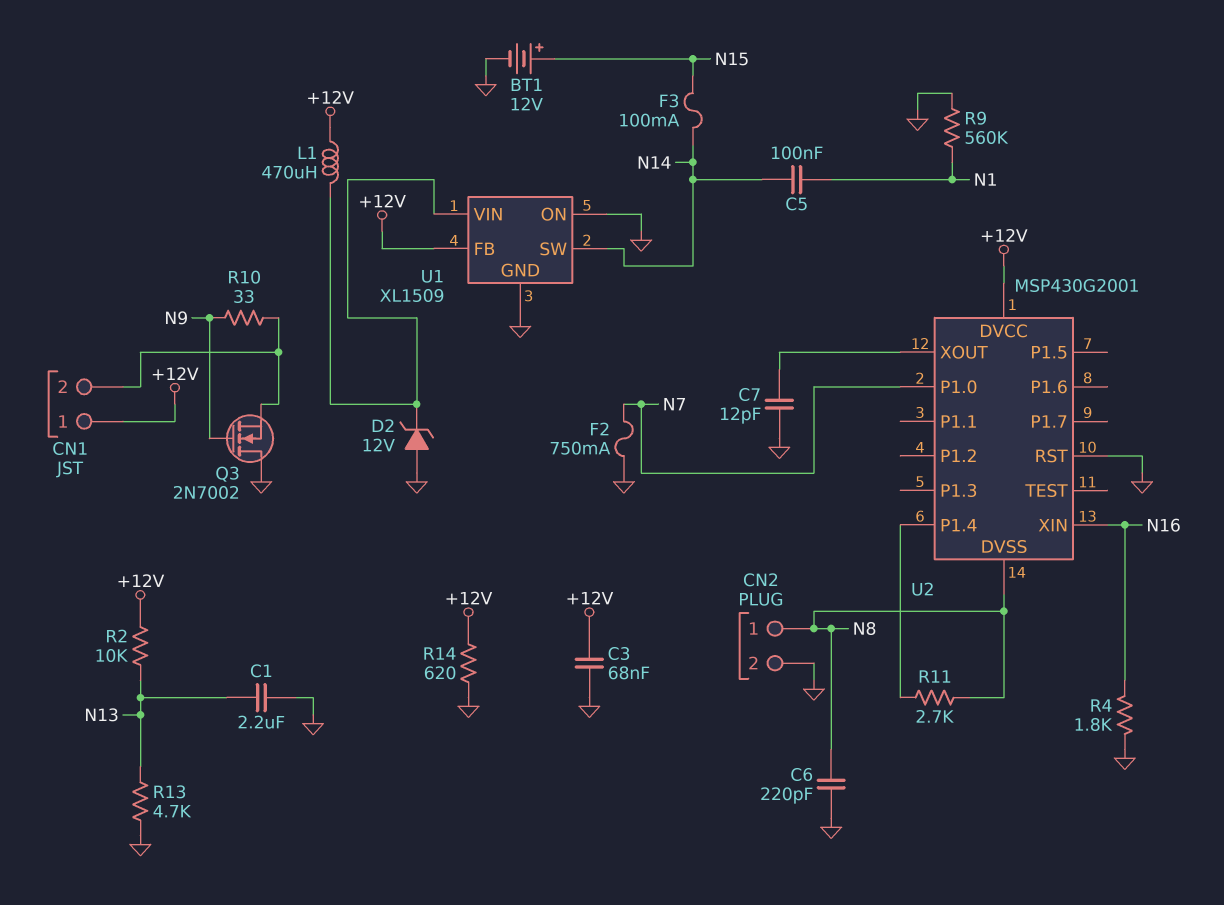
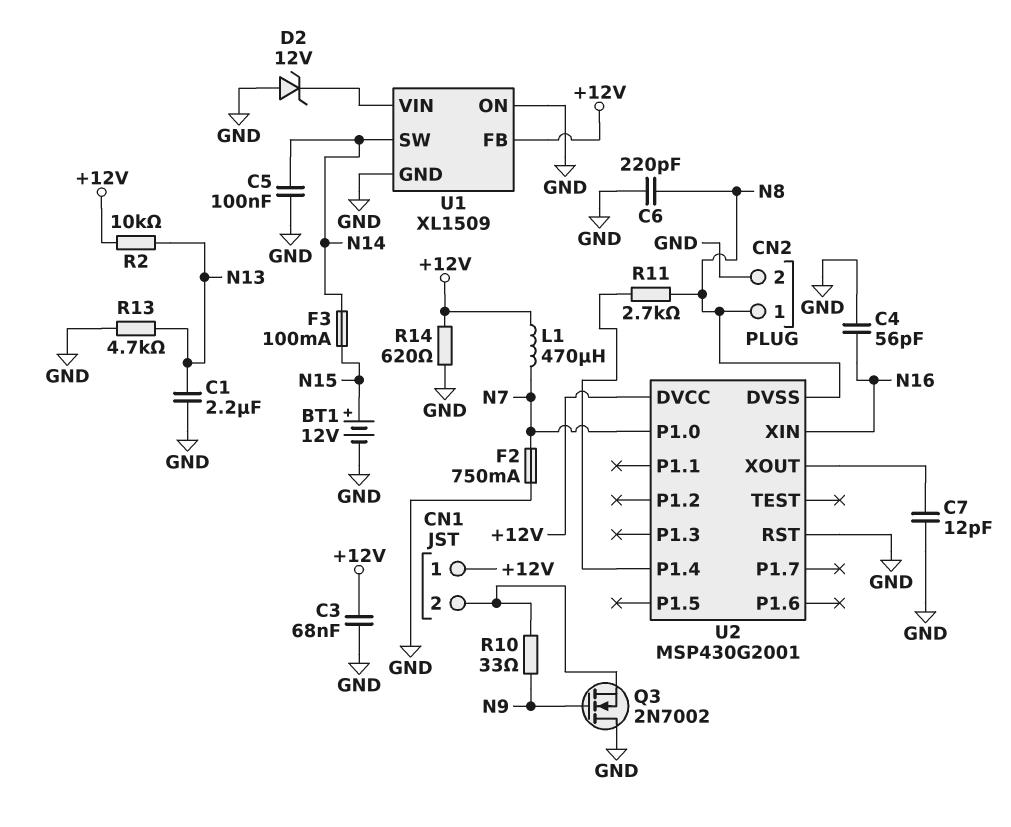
C4: none -> 56pF (GND, N16)
C5: 100nF (N1, N14) -> 100nF (GND, N14)
L1: 470uH (+12V, U1/VIN) -> 470uH (+12V, N7)
R4: 1.8k (GND, N16) -> none
R9: 560k (GND, N1) -> none

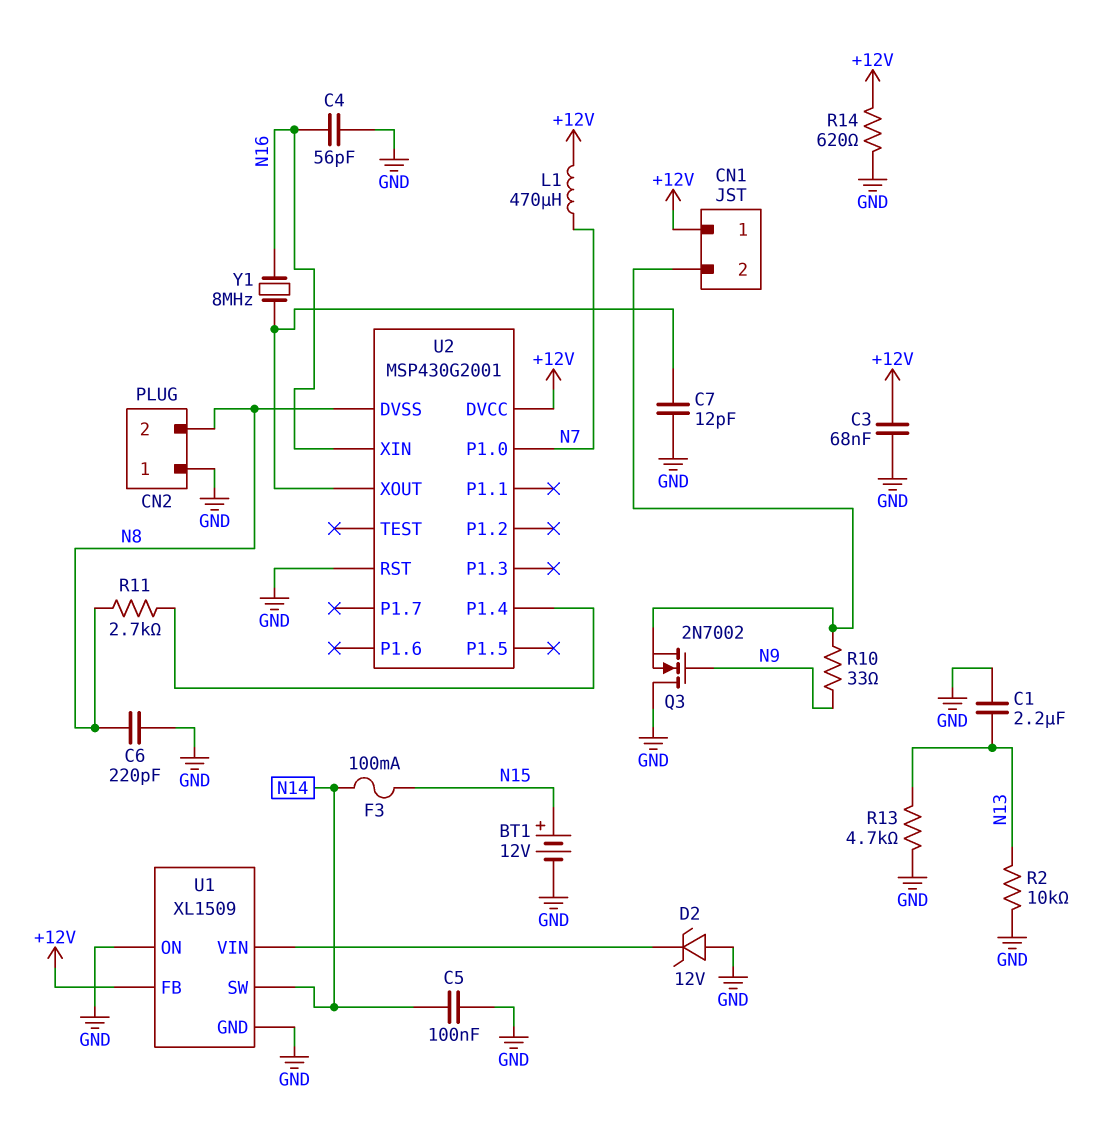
CN2 pin 1: N8 -> GND
CN2 pin 2: GND -> N8
F2: 750mA (GND, N7) -> none
R2: 10k (+12V, N13) -> 10k (GND, N13)
Y1: none -> 8MHz (N16, U2/XOUT)

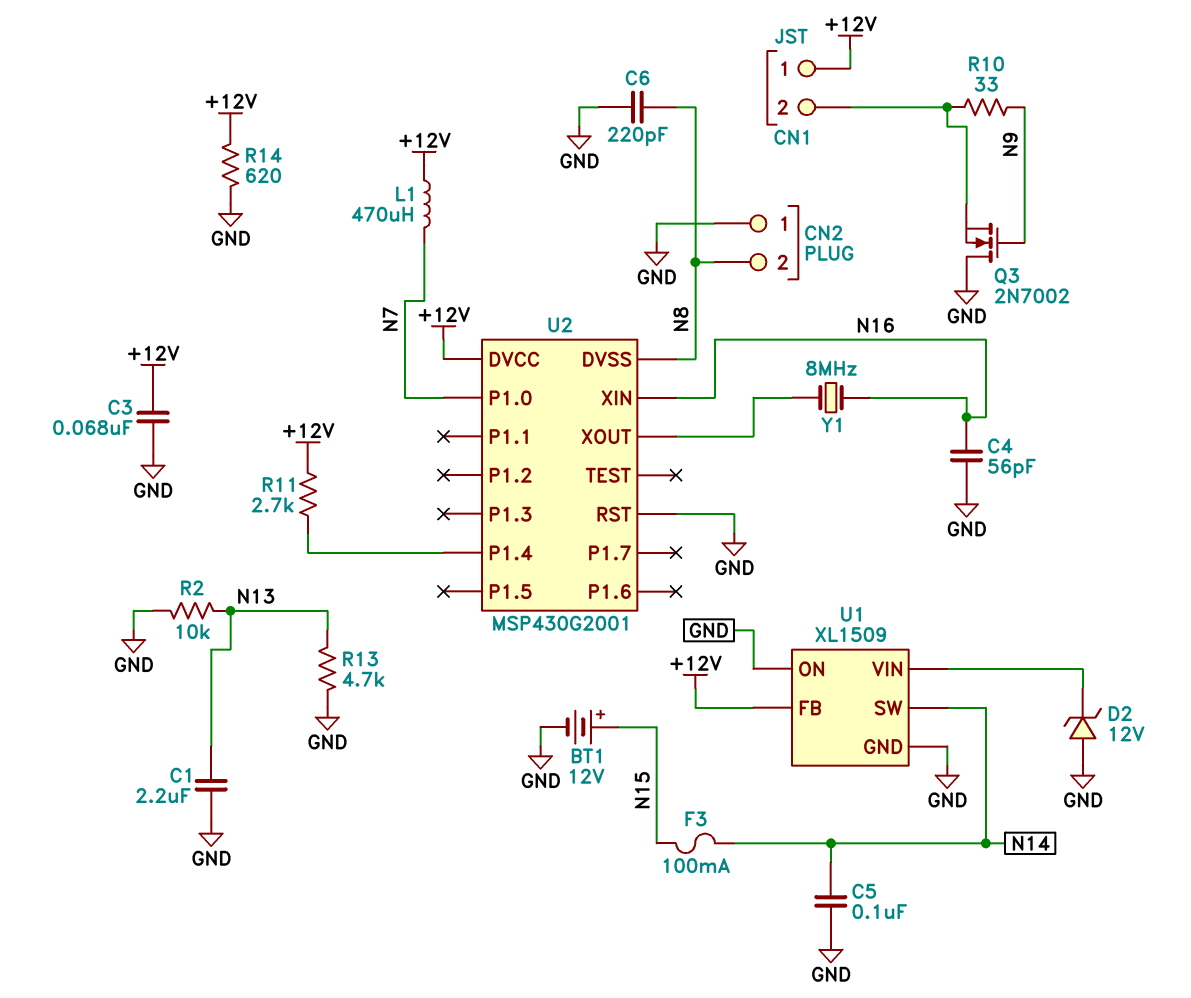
C7: 12pF (GND, U2/XOUT) -> none
R11: 2.7k (N8, U2/P1.4) -> 2.7k (+12V, U2/P1.4)

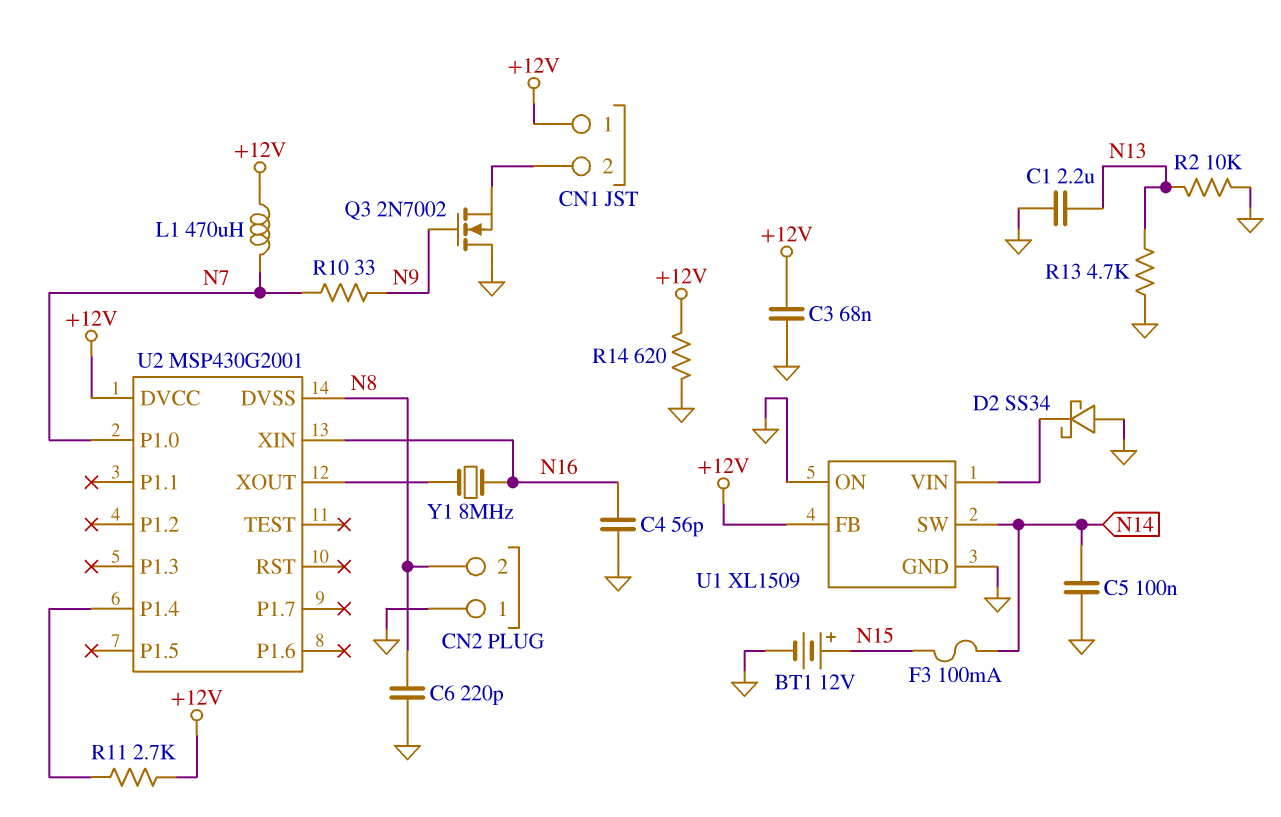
D2: zener 12V (A GND, K U1/VIN) -> schottky SS34 (A GND, K U1/VIN)
R10: 33 (CN1/2, N9) -> 33 (N7, N9)
U2 pin RST: GND -> none

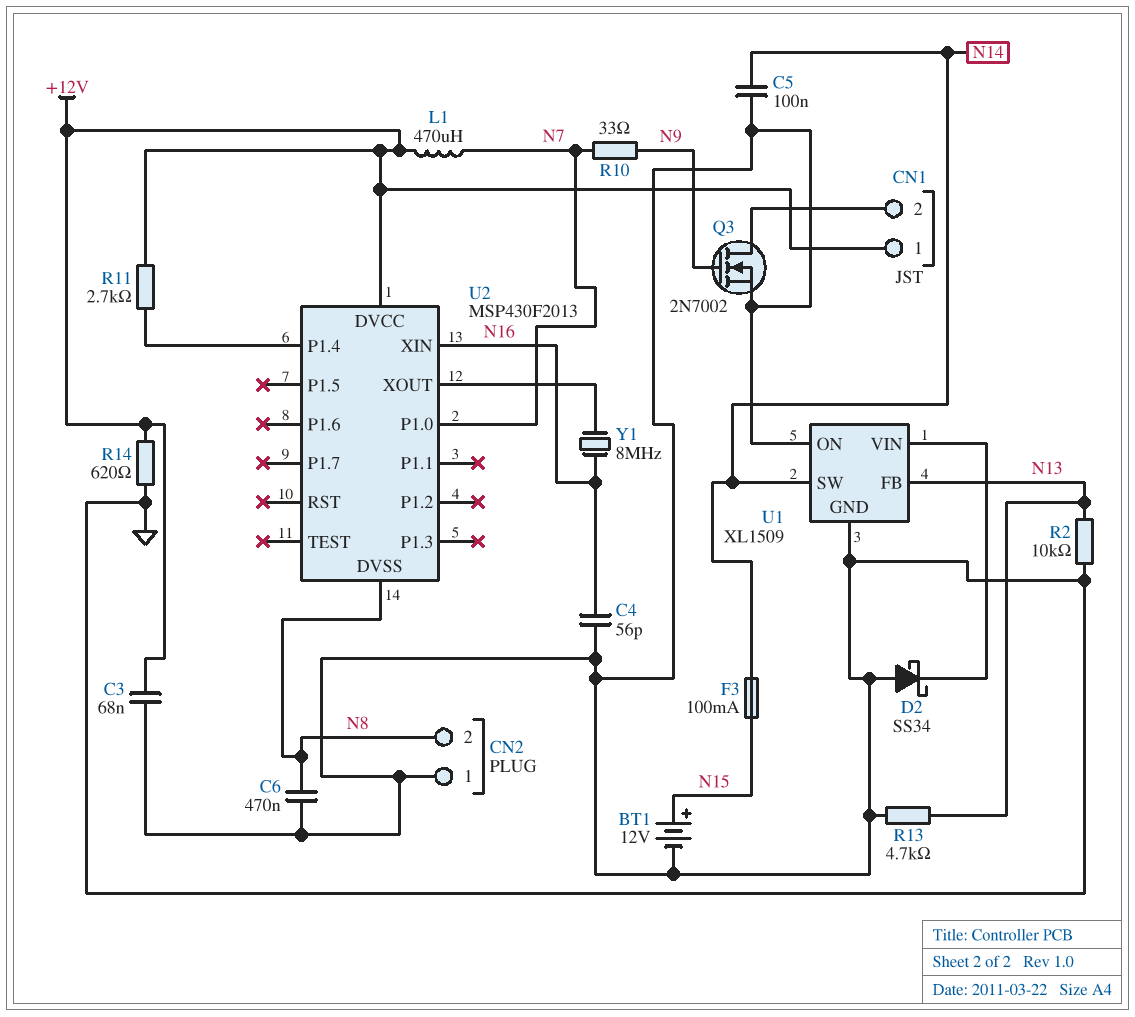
C1: 2.2uF (GND, N13) -> none
C6: 220pF (GND, N8) -> 470nF (GND, N8)
Q3: NMOS 2N7002 (G N9, D GND, S CN1/2) -> NMOS 2N7002 (G N9, D CN1/2, S GND)
U1 pin FB: +12V -> N13
U2: MSP430G2001 -> MSP430F2013

